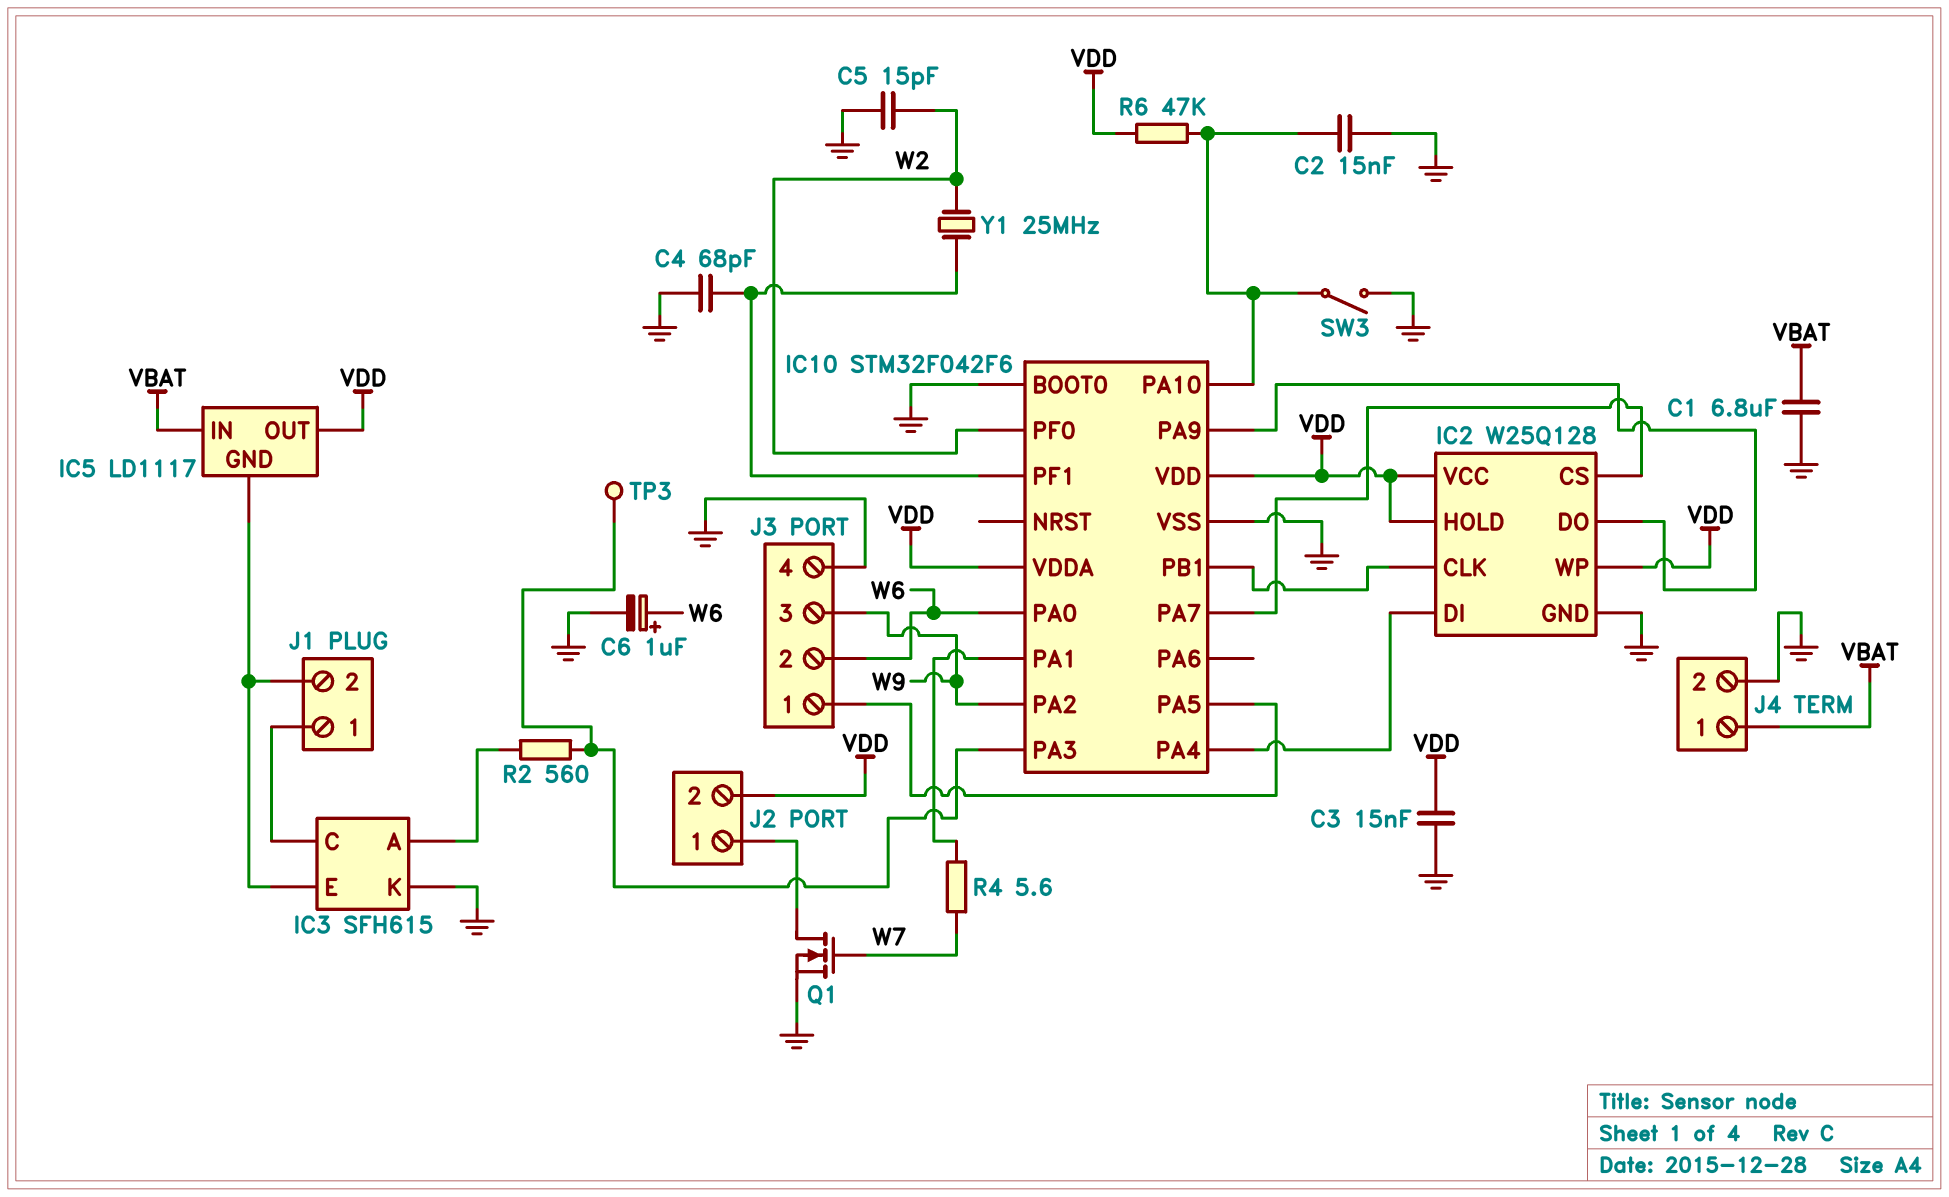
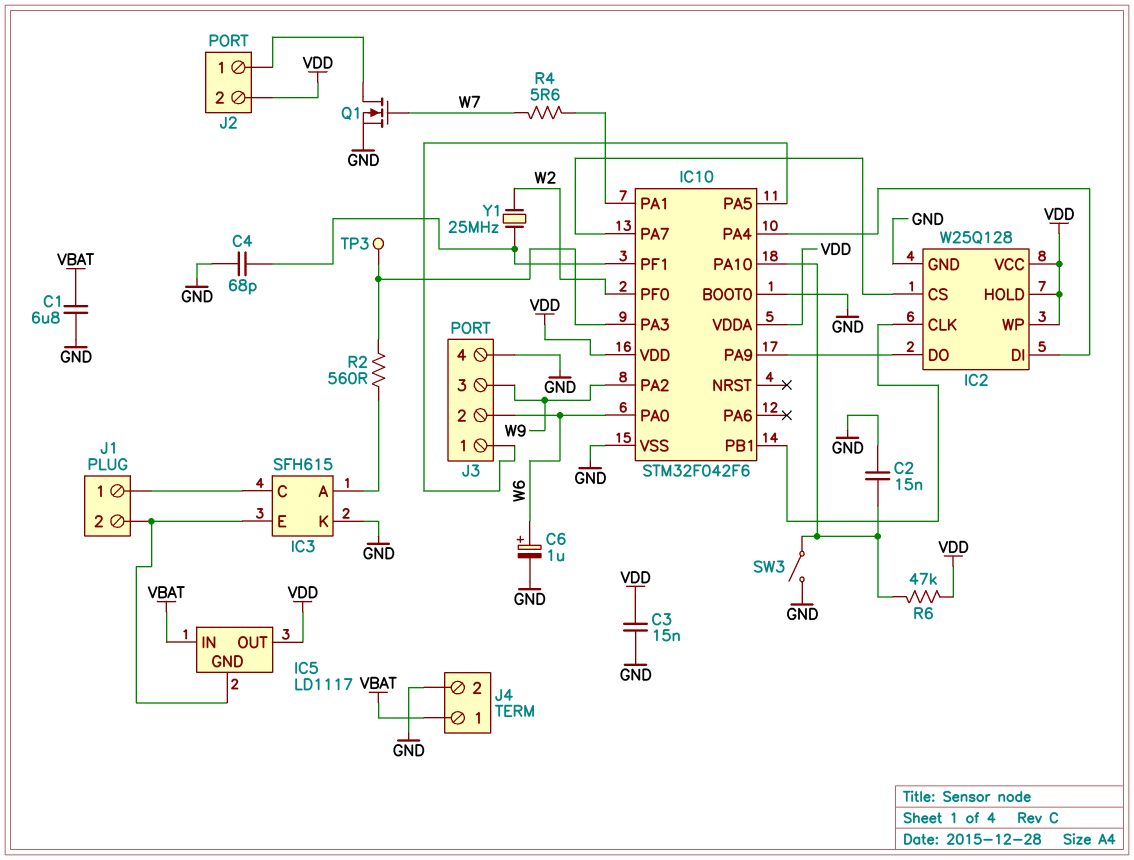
C5: 15pF (GND, W2) -> none

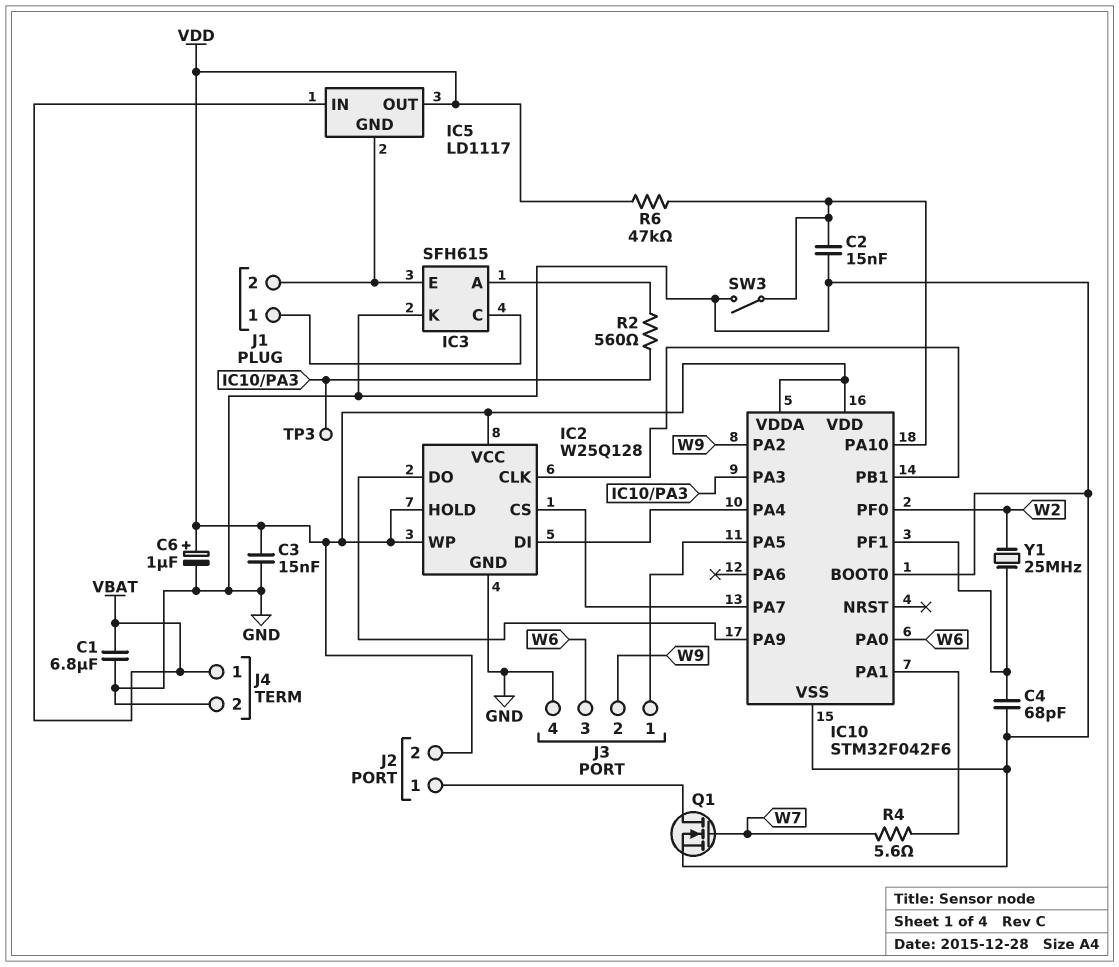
C6: 1uF (plus W6, minus GND) -> 1uF (plus VDD, minus GND)
J3 pin 2: W6 -> W9
J3 pin 3: W9 -> W6

